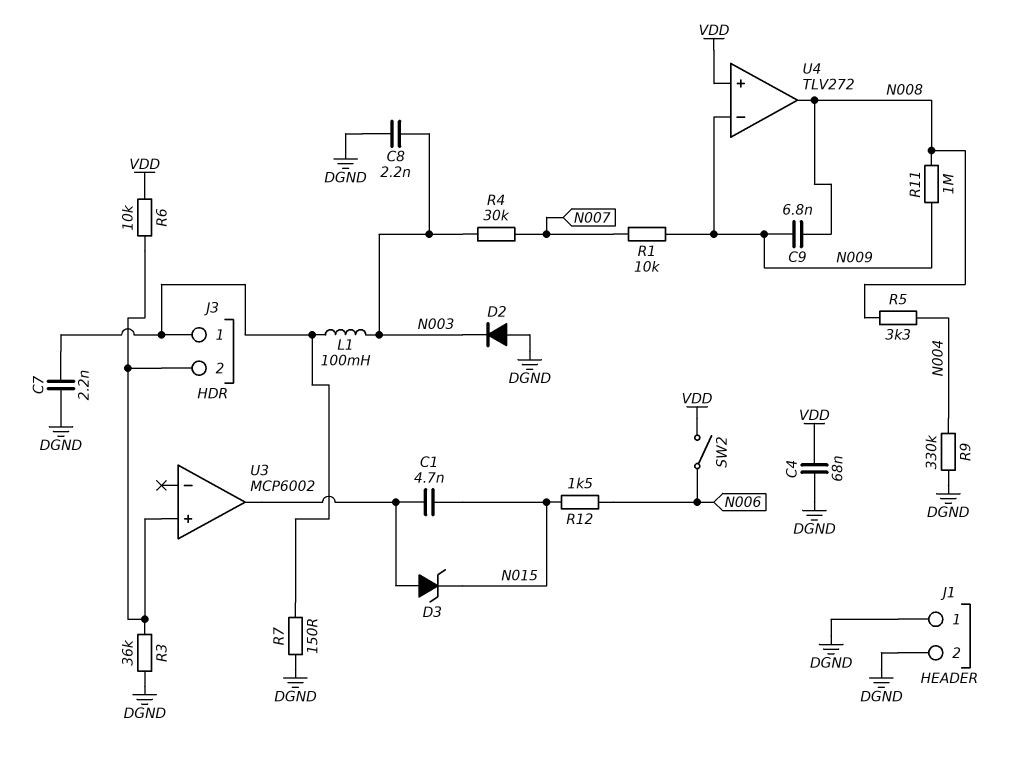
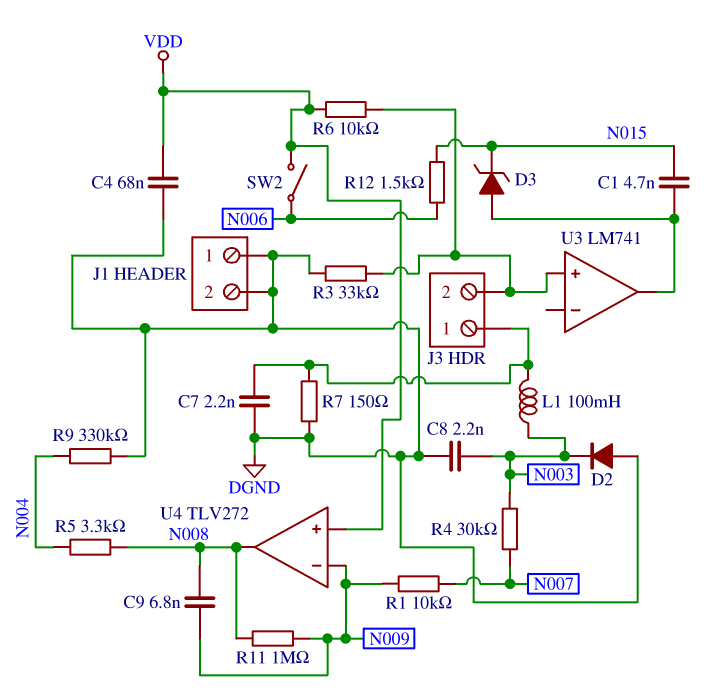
R3: 36k (DGND, J3/2) -> 33k (DGND, J3/2)
U3: MCP6002 -> LM741

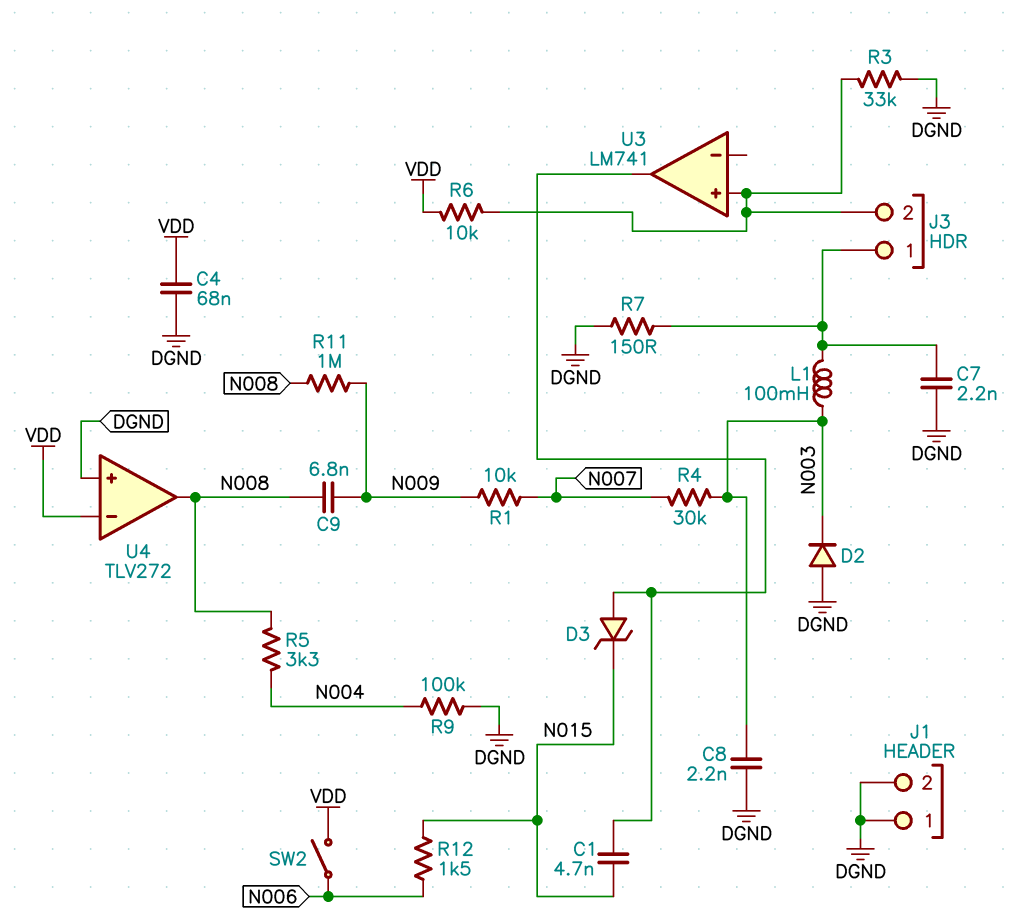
R9: 330k (DGND, N004) -> 100k (DGND, N004)
U4 pin in+: VDD -> DGND
U4 pin in-: N009 -> VDD

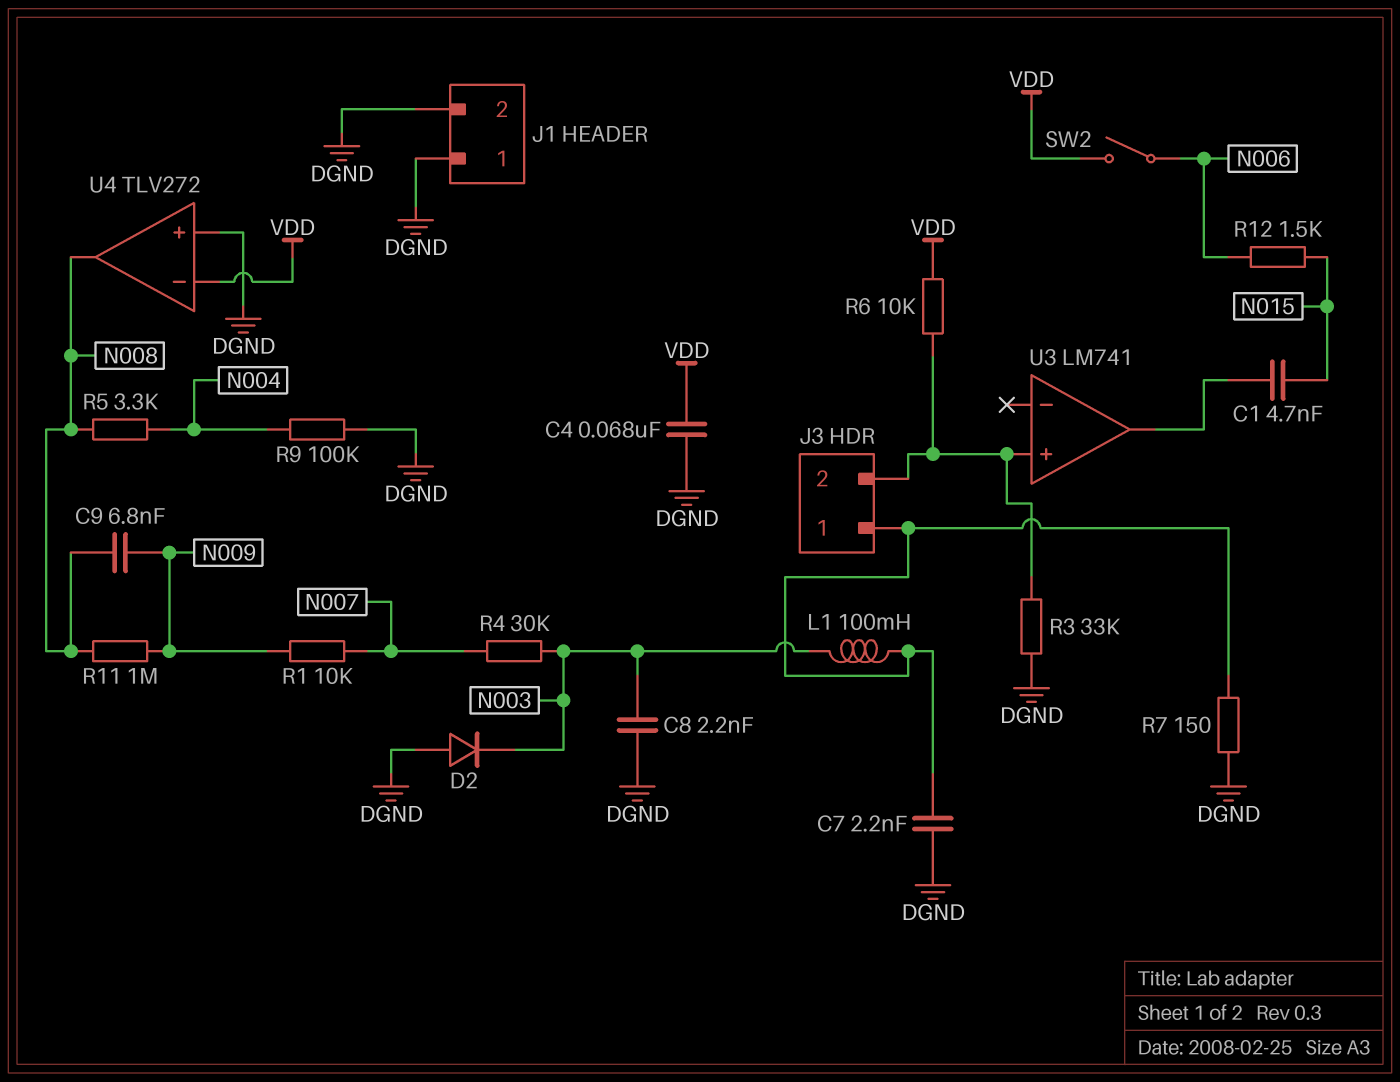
D3: zener (A U3/out, K N015) -> none

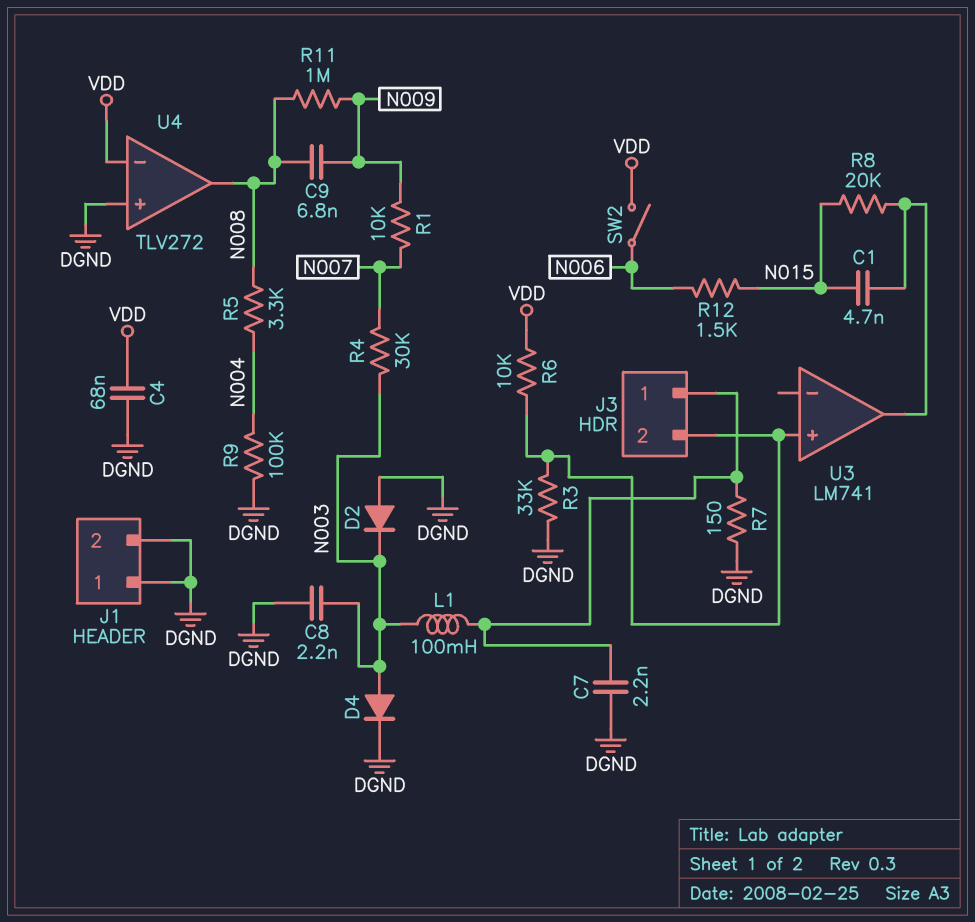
D4: none -> diode (A N003, K DGND)
R8: none -> 20k (N015, U3/out)

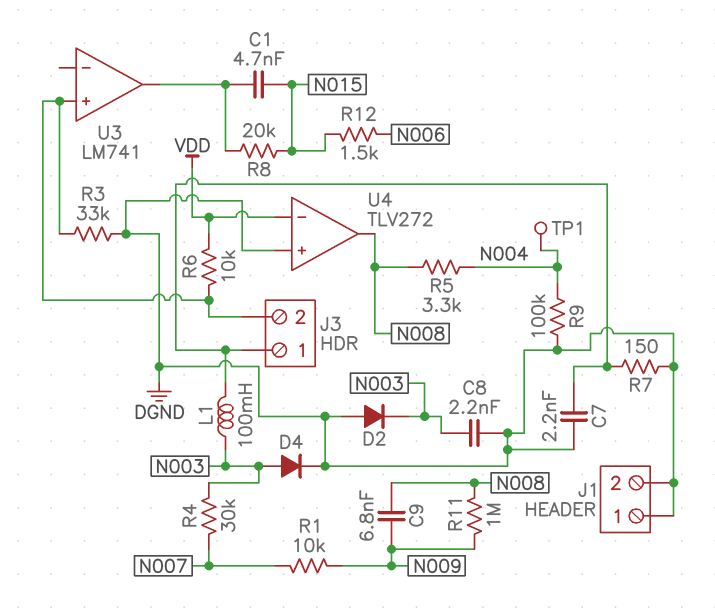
C4: 68nF (DGND, VDD) -> none
SW2: switch (N006, VDD) -> none
TP1: none -> test point (N004)

